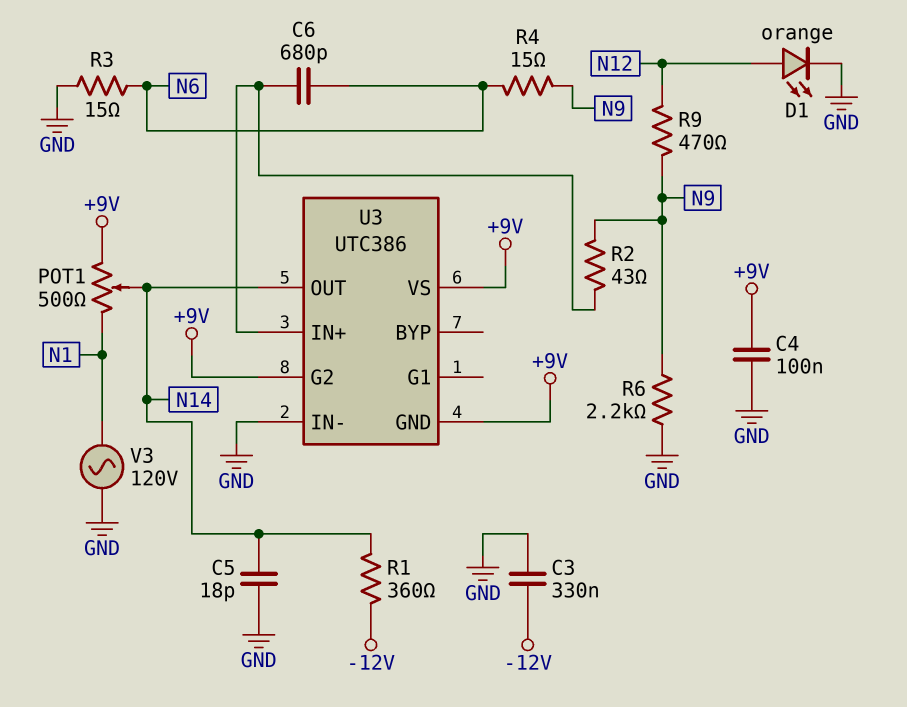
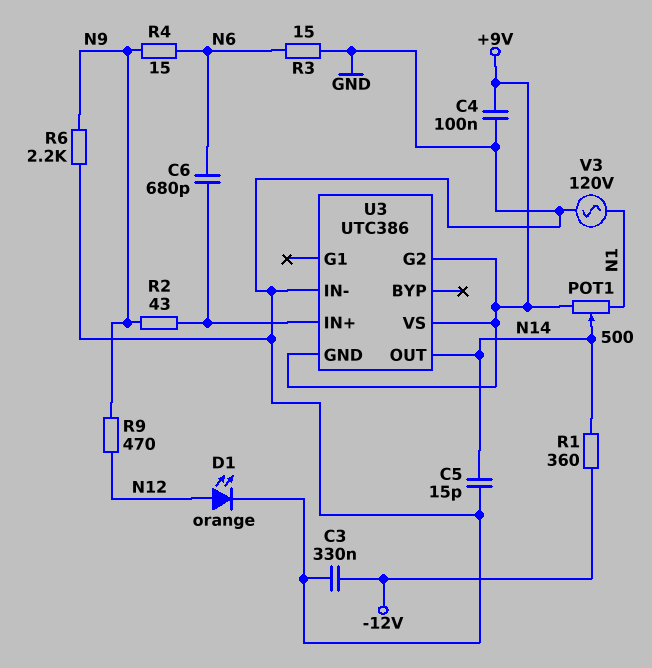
C5: 18pF (GND, N14) -> 15pF (GND, N14)

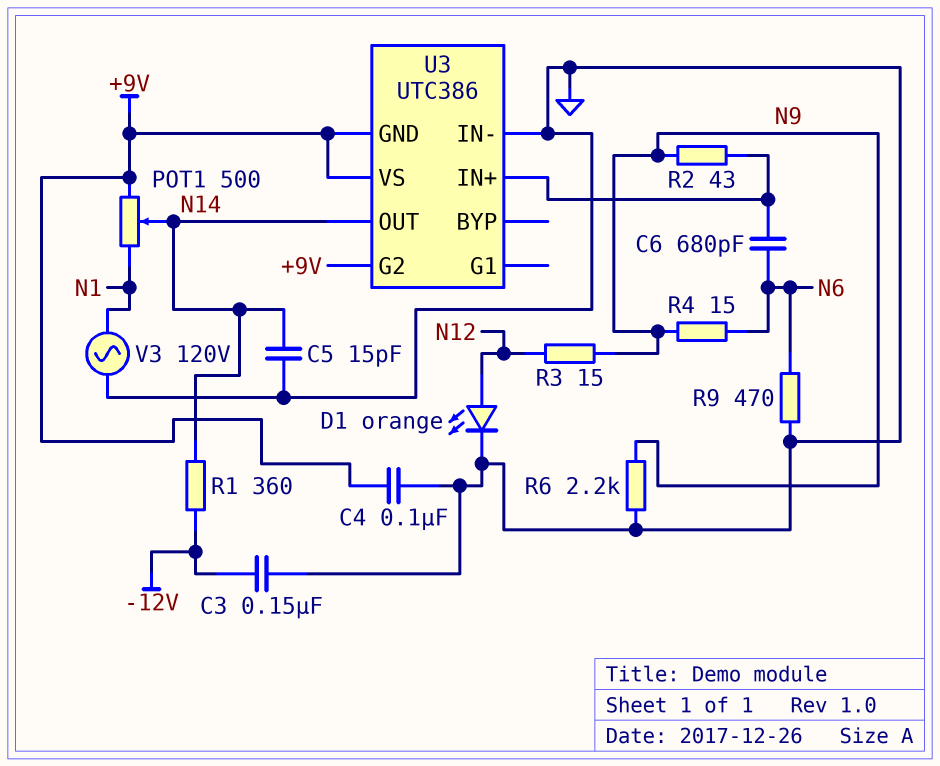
C3: 330nF (-12V, GND) -> 150nF (-12V, GND)
R3: 15 (GND, N6) -> 15 (N9, N12)
R9: 470 (N9, N12) -> 470 (GND, N6)

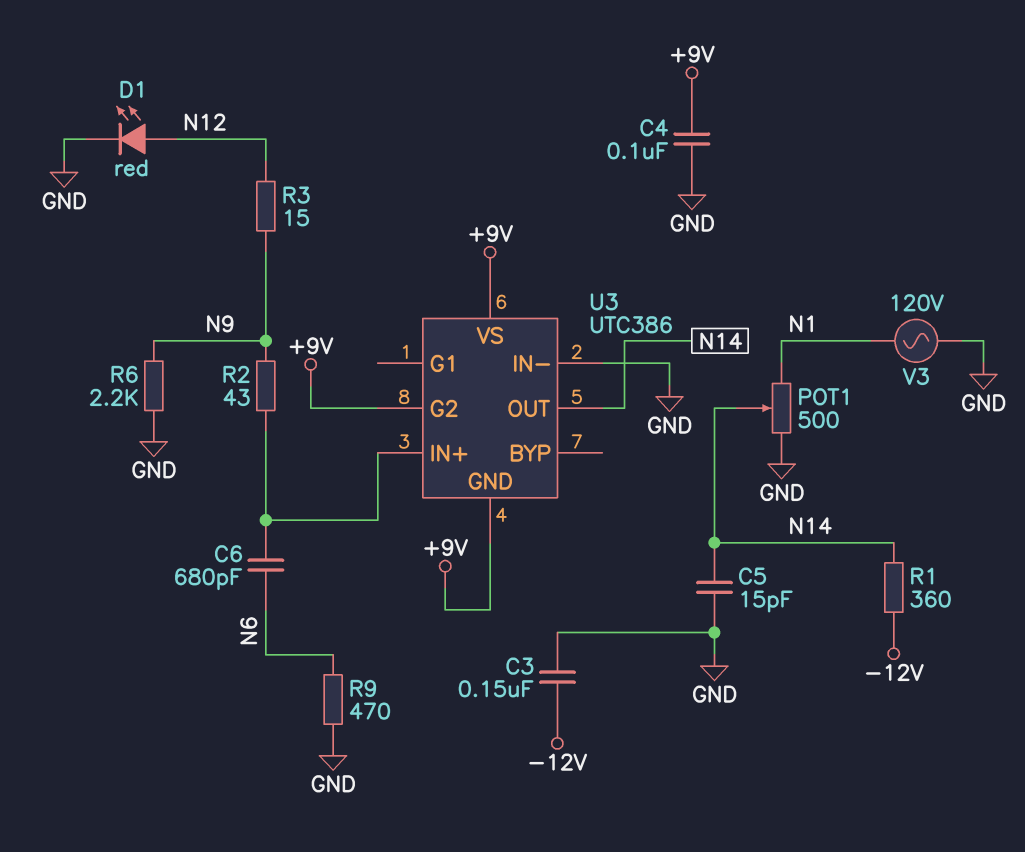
D1: LED orange (A N12, K GND) -> LED red (A N12, K GND)
POT1: 500 (+9V, N1, wiper N14) -> 500 (GND, N1, wiper N14)
R4: 15 (N6, N9) -> none

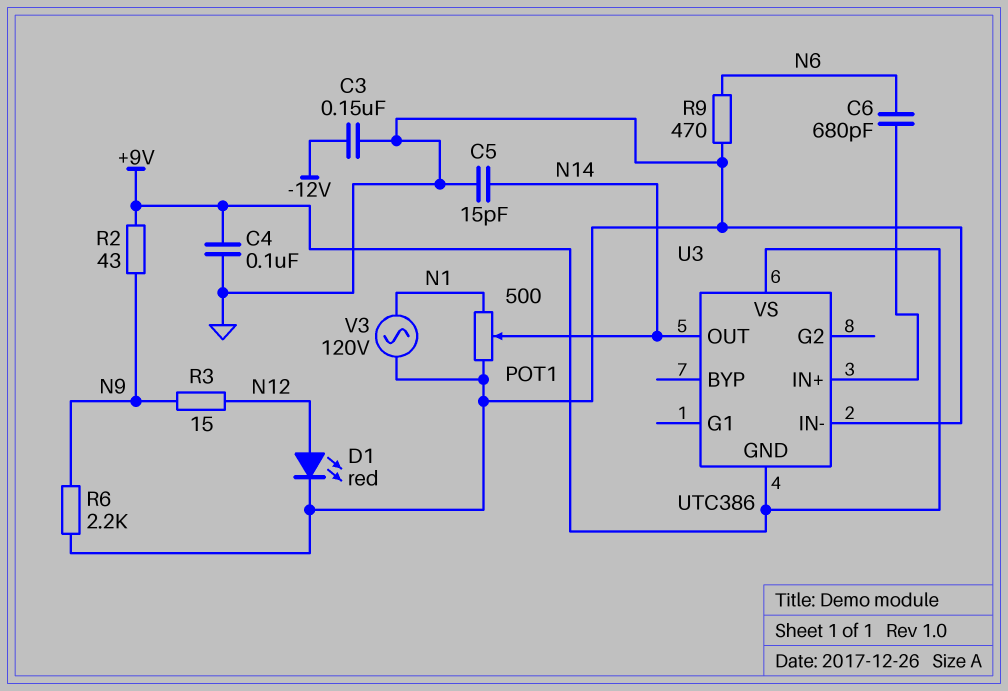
R1: 360 (-12V, N14) -> none
R2: 43 (N9, U3/IN+) -> 43 (+9V, N9)
U3 pin G2: +9V -> none

